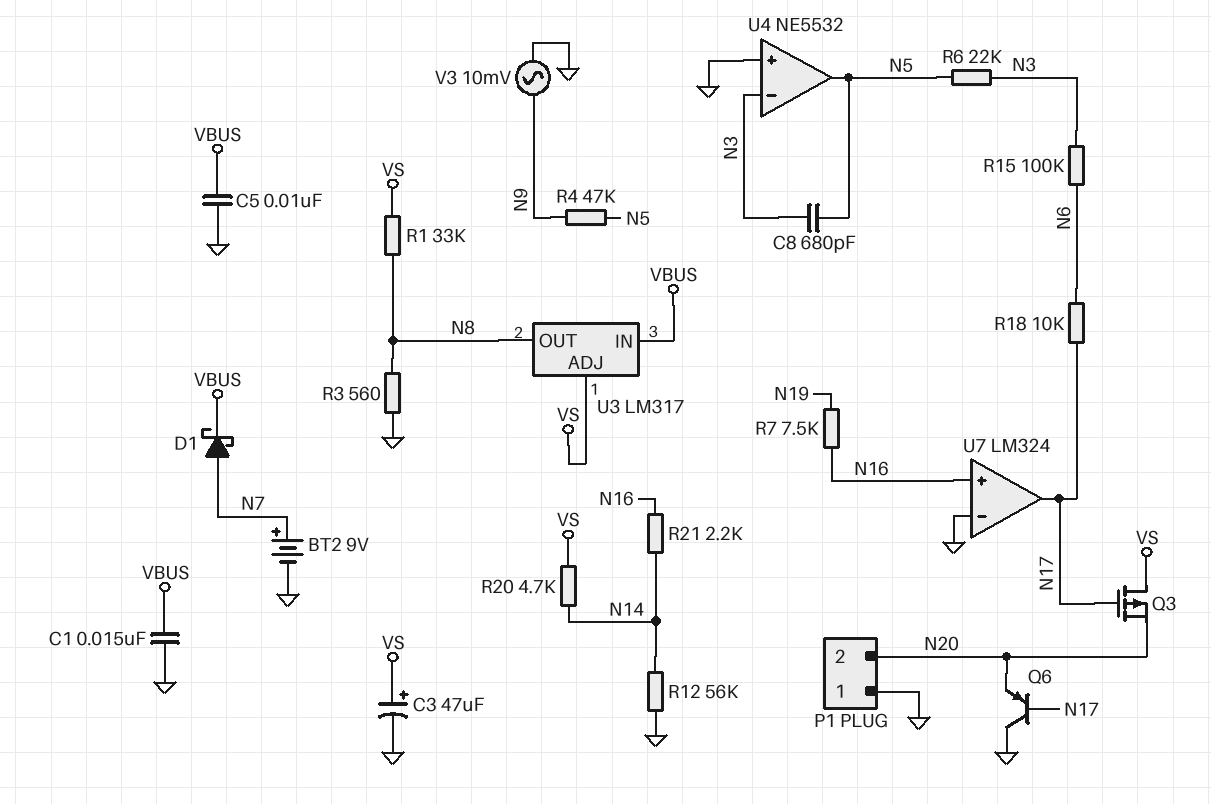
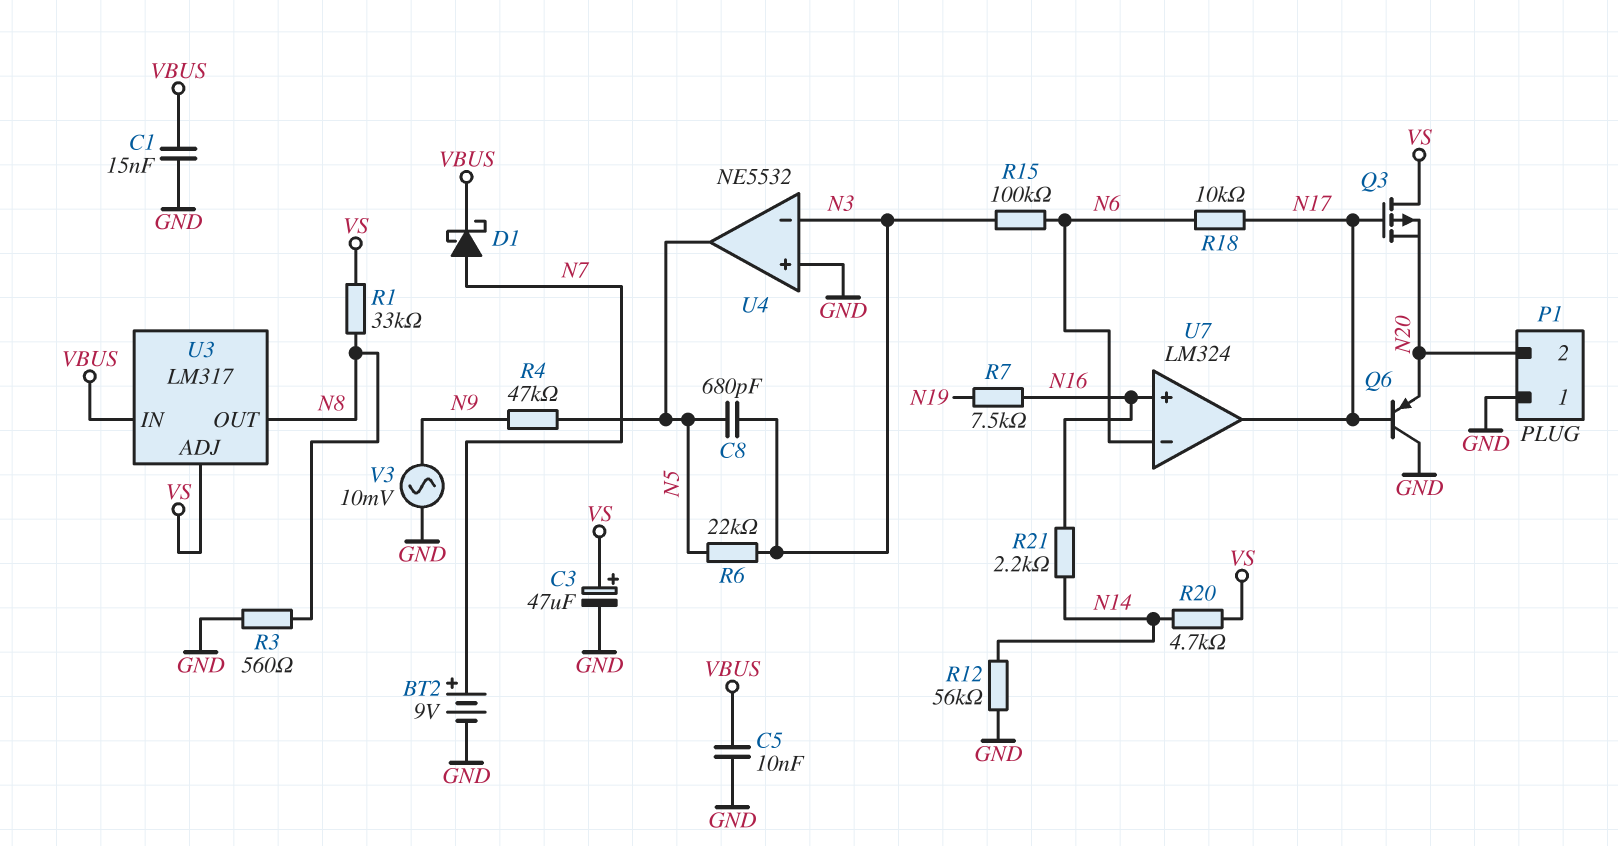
U7 pin in-: GND -> N6

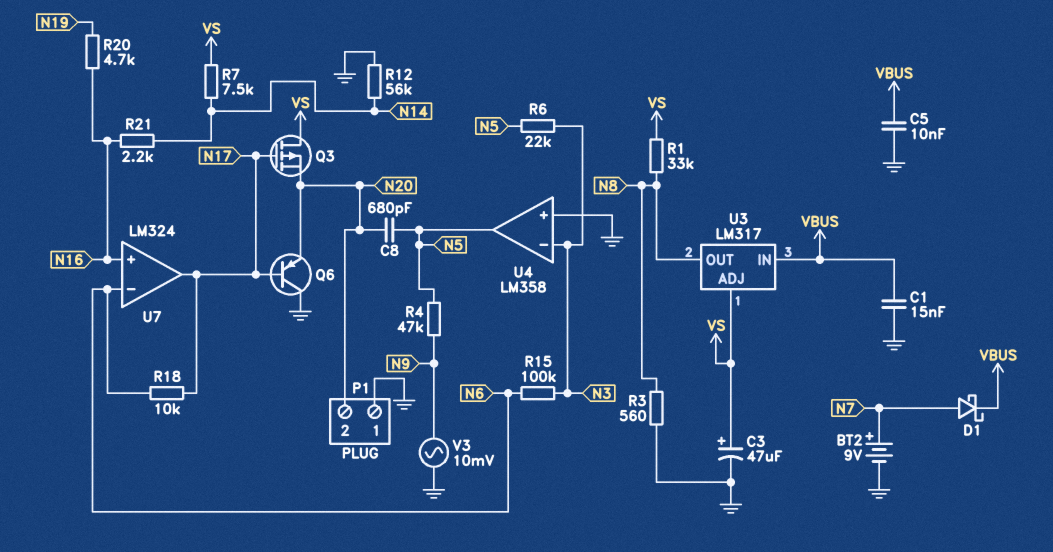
C8: 680pF (N3, N5) -> 680pF (N5, N20)
R7: 7.5k (N16, N19) -> 7.5k (N14, VS)
R20: 4.7k (N14, VS) -> 4.7k (N16, N19)
U4: NE5532 -> LM358

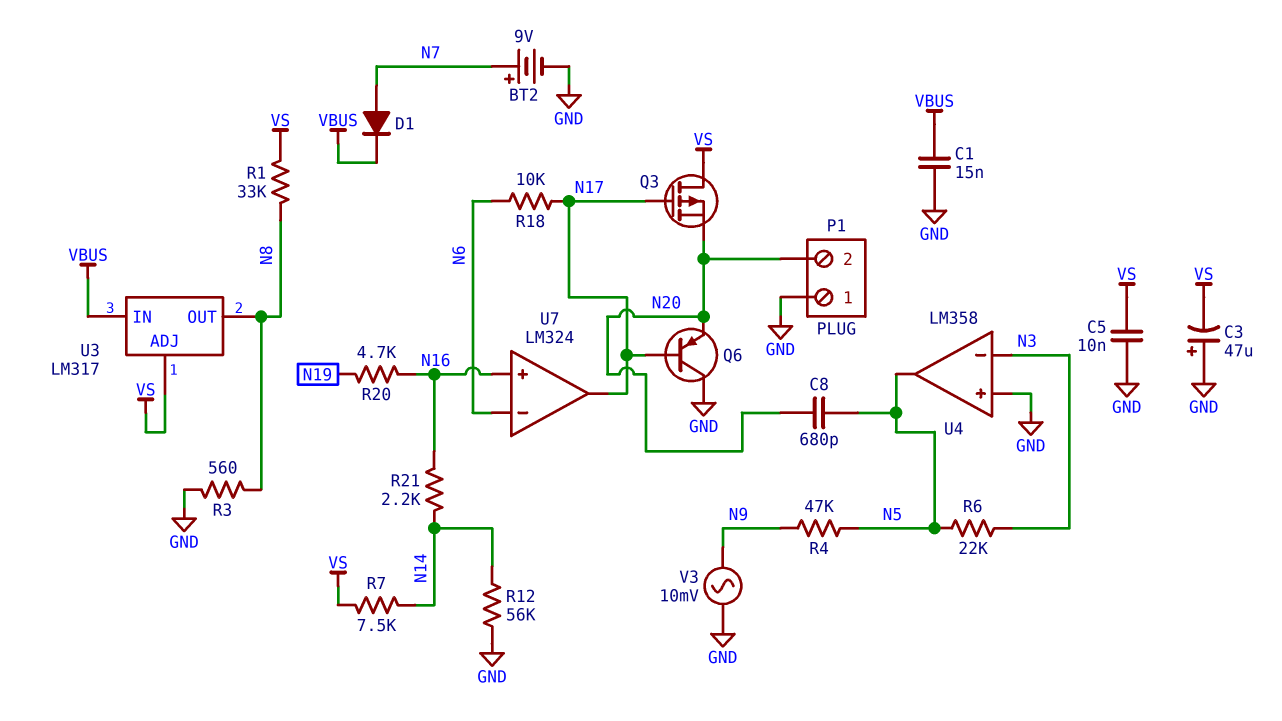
C3: 47uF (plus VS, minus GND) -> 47uF (plus GND, minus VS)
C5: 10nF (GND, VBUS) -> 10nF (GND, VS)
D1: schottky (A N7, K VBUS) -> diode (A N7, K VBUS)
R15: 100k (N3, N6) -> none

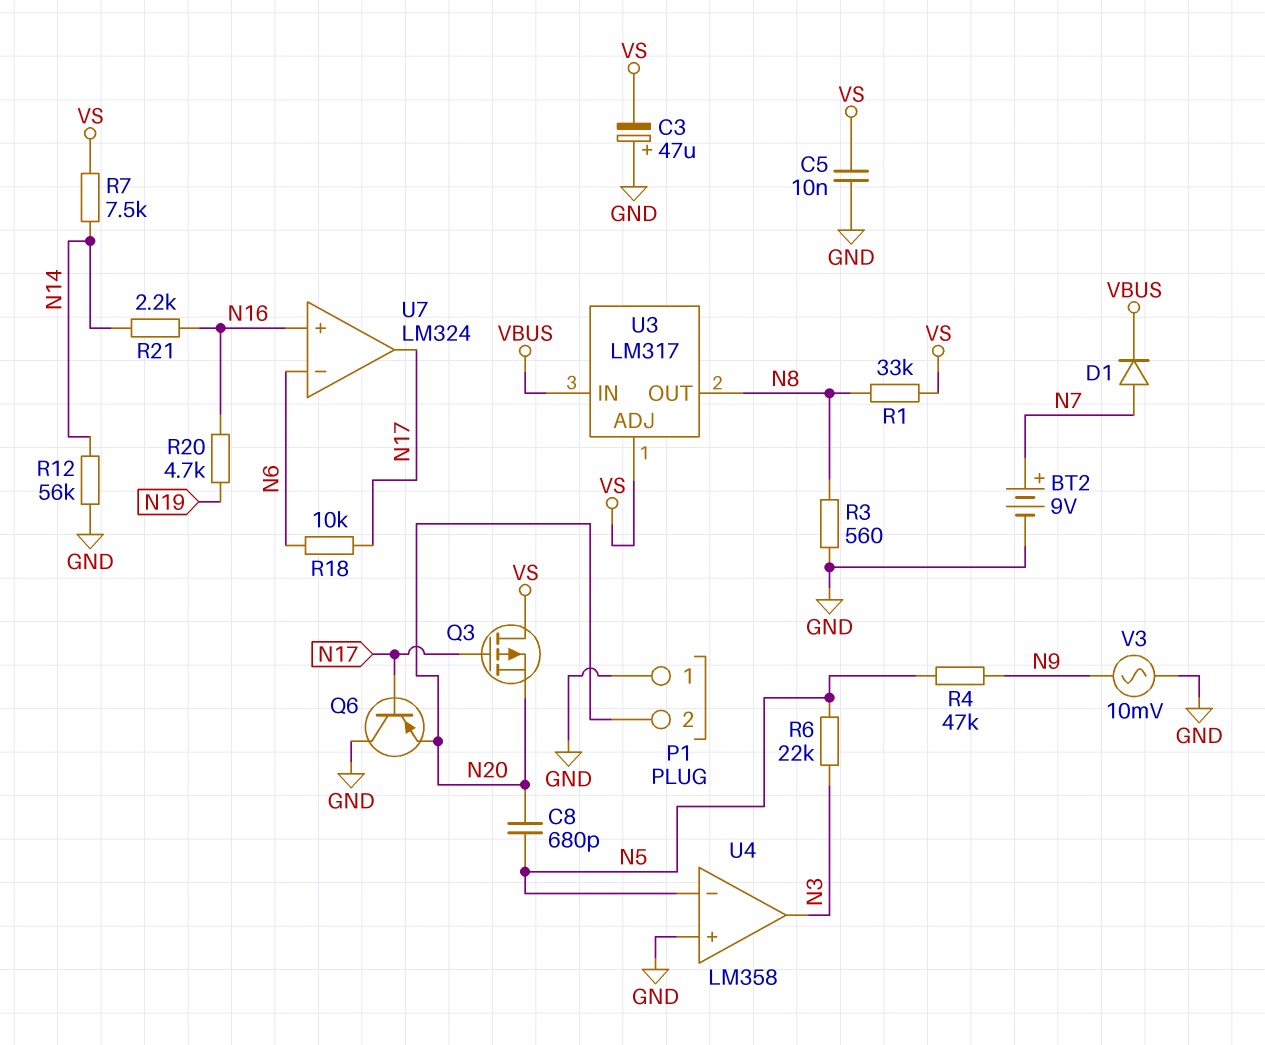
C1: 15nF (GND, VBUS) -> none
U4 pin in-: N3 -> N5
U4 pin out: N5 -> N3

